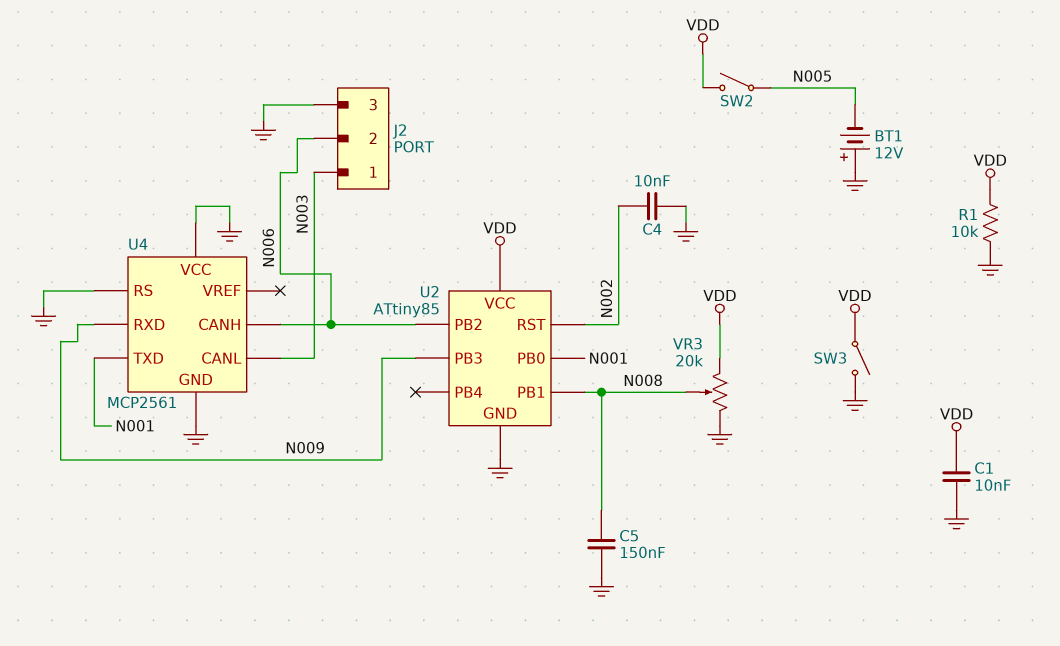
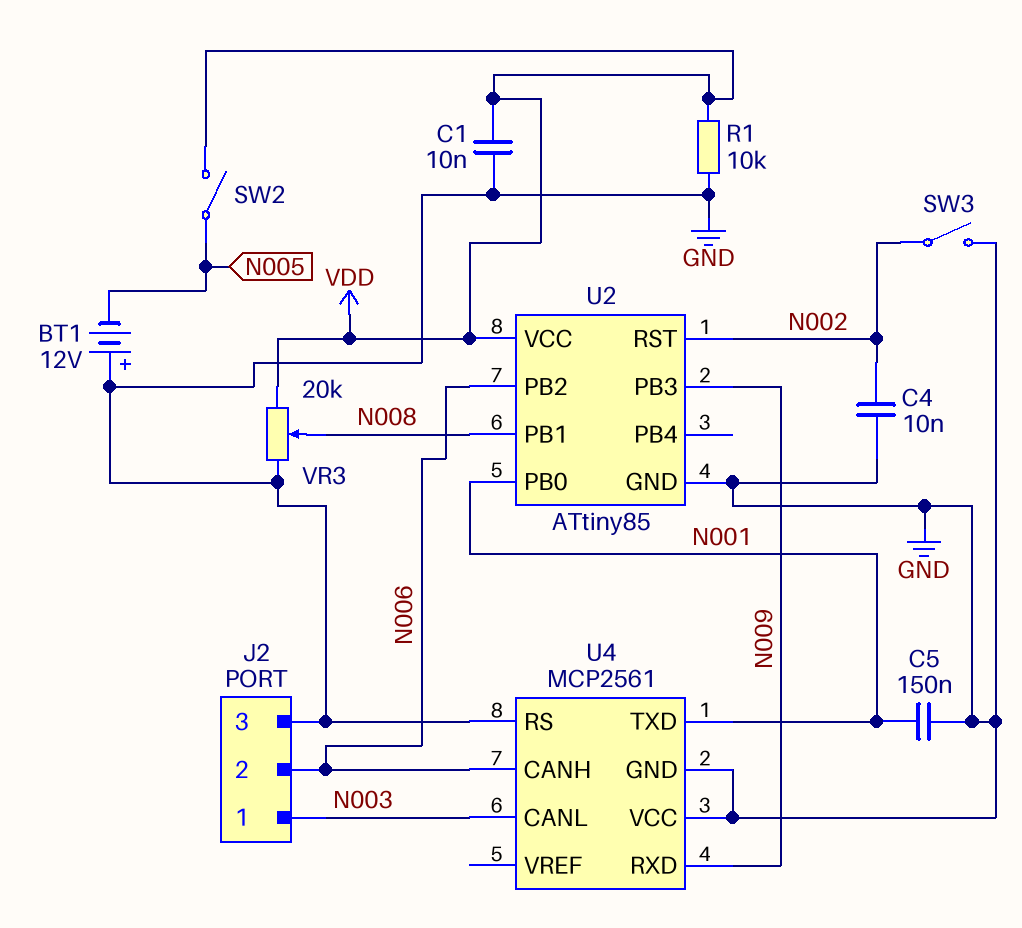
C5: 150nF (GND, N008) -> 150nF (GND, N001)
SW3: switch (GND, VDD) -> switch (GND, N002)

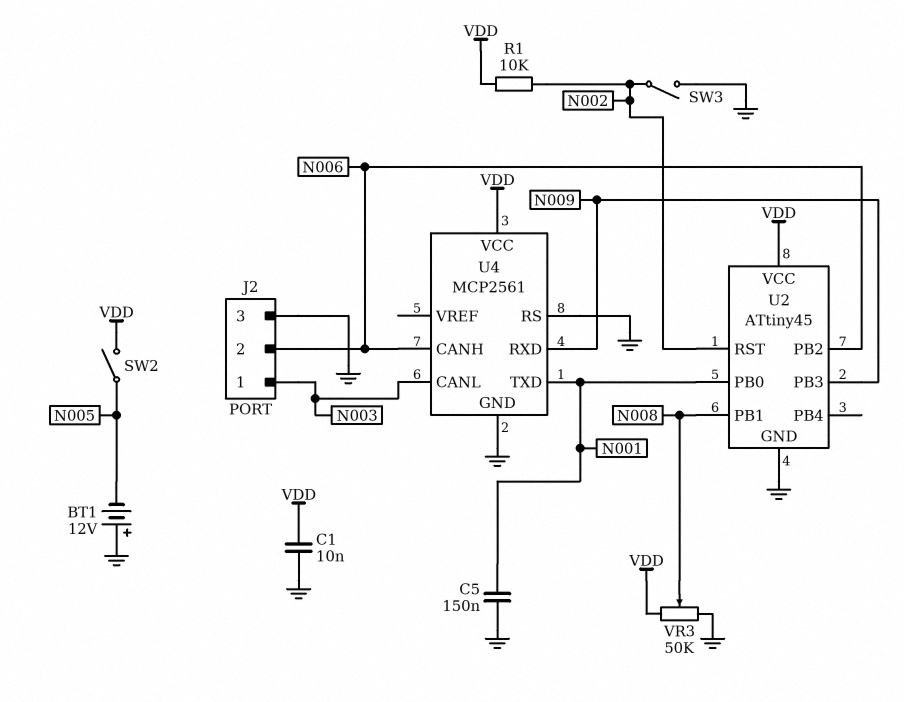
C4: 10nF (GND, N002) -> none
R1: 10k (GND, VDD) -> 10k (N002, VDD)
U2: ATtiny85 -> ATtiny45
U4 pin VCC: GND -> VDD
VR3: 20k (GND, VDD, wiper N008) -> 50k (GND, VDD, wiper N008)

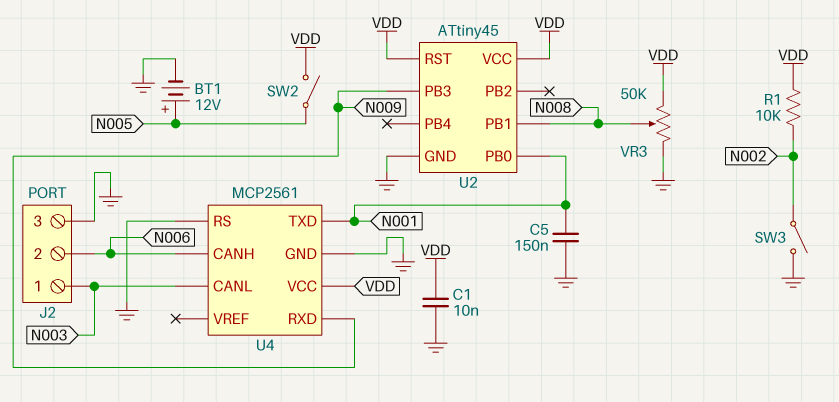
BT1: 12V (plus GND, minus N005) -> 12V (plus N005, minus GND)
U2 pin PB2: N006 -> none
U2 pin RST: N002 -> VDD

